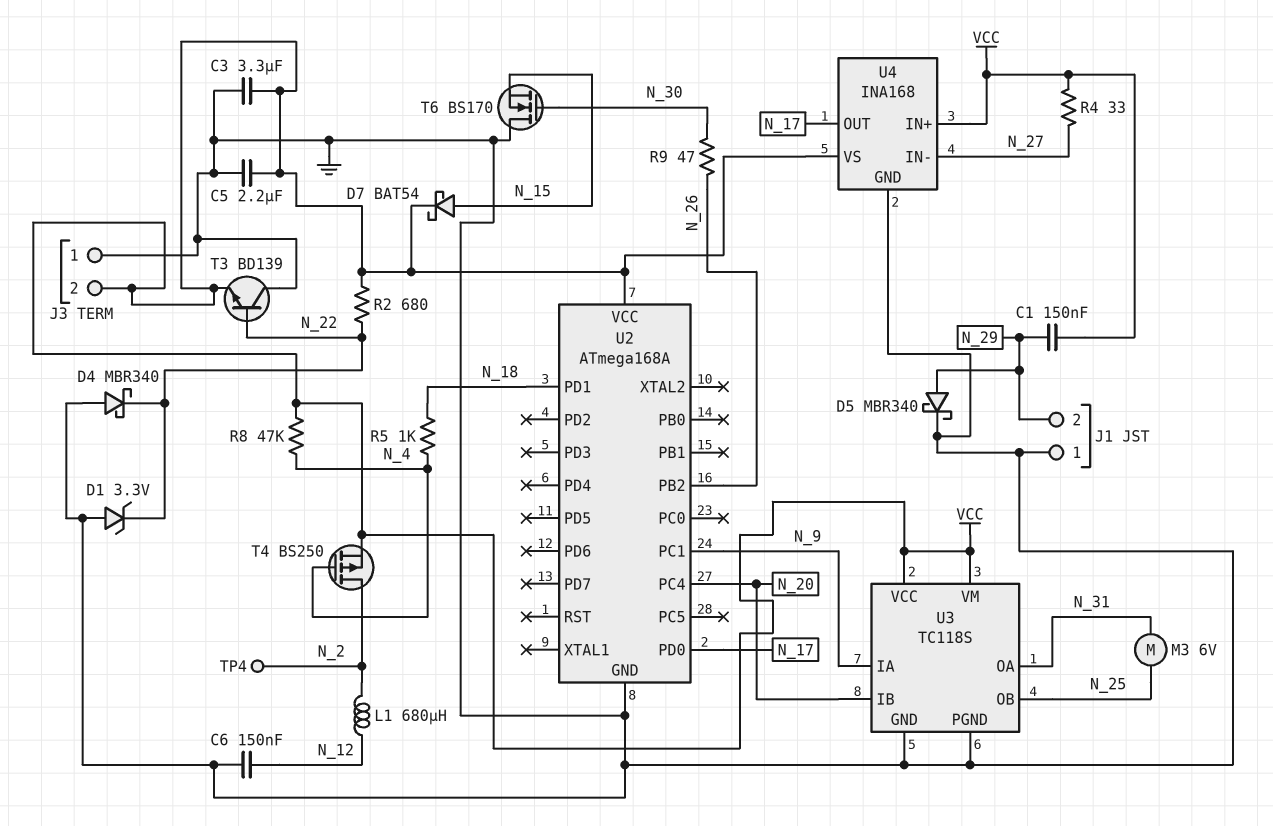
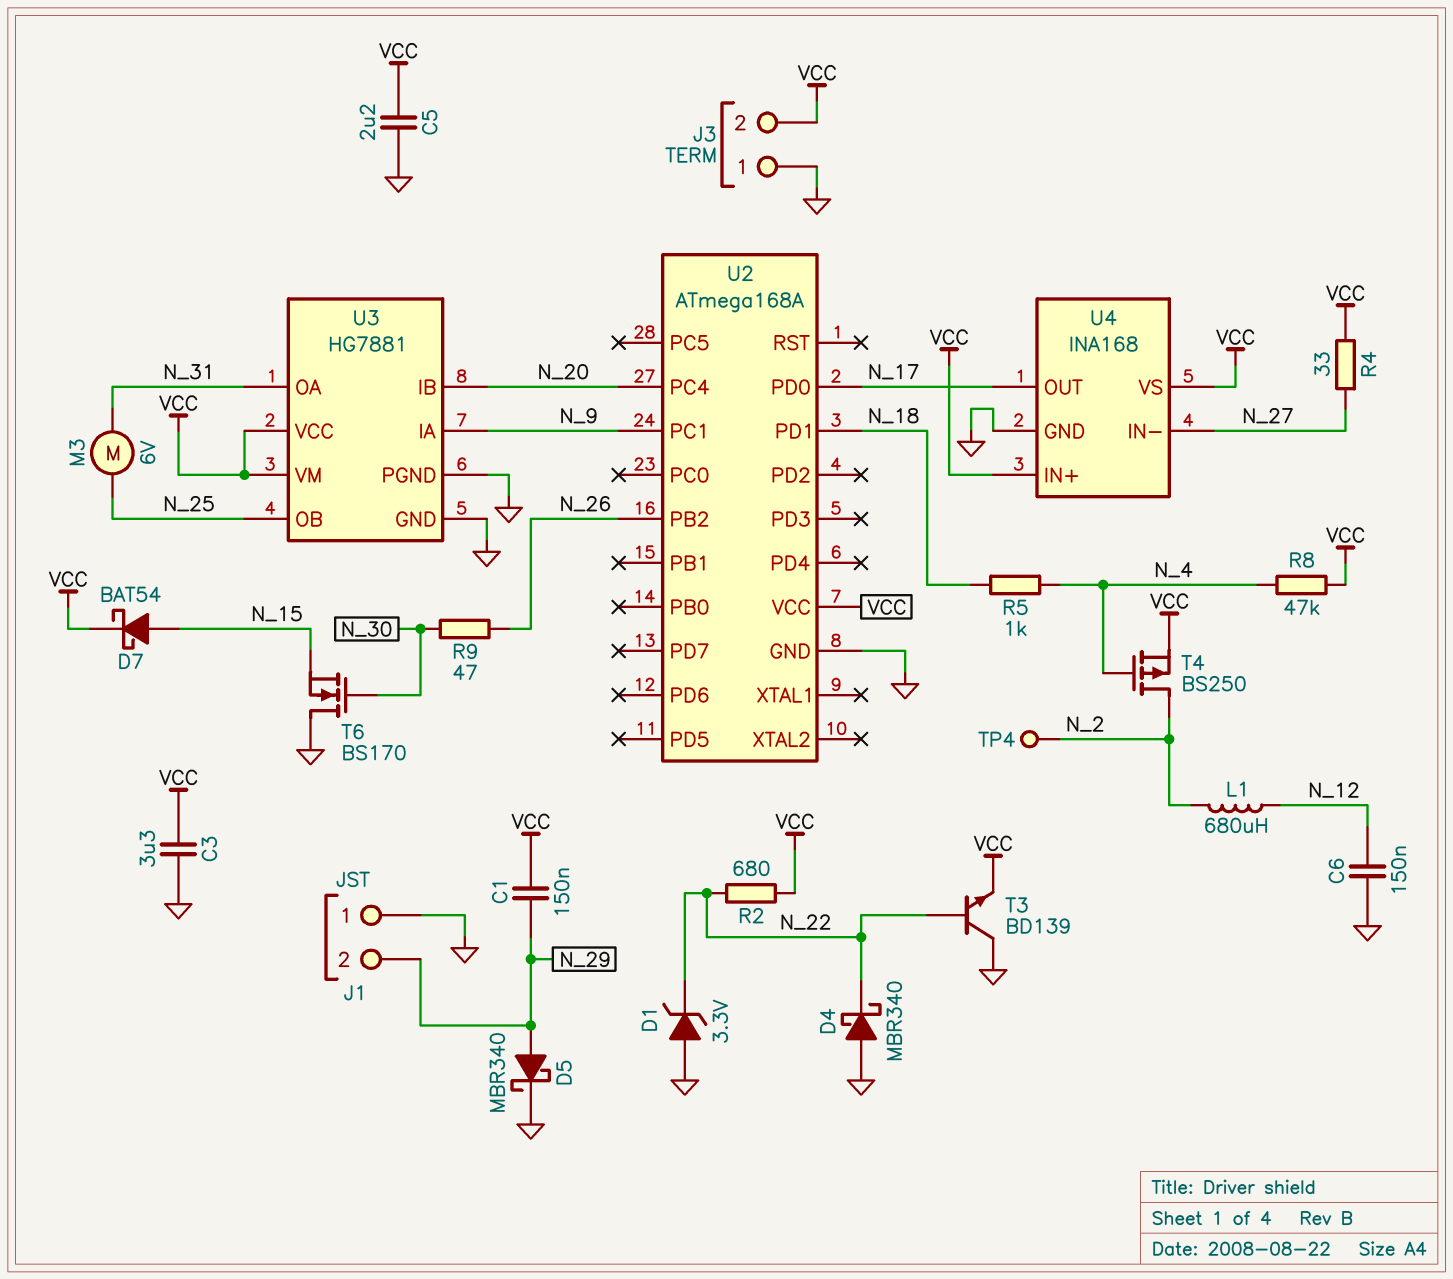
U3: TC118S -> HG7881

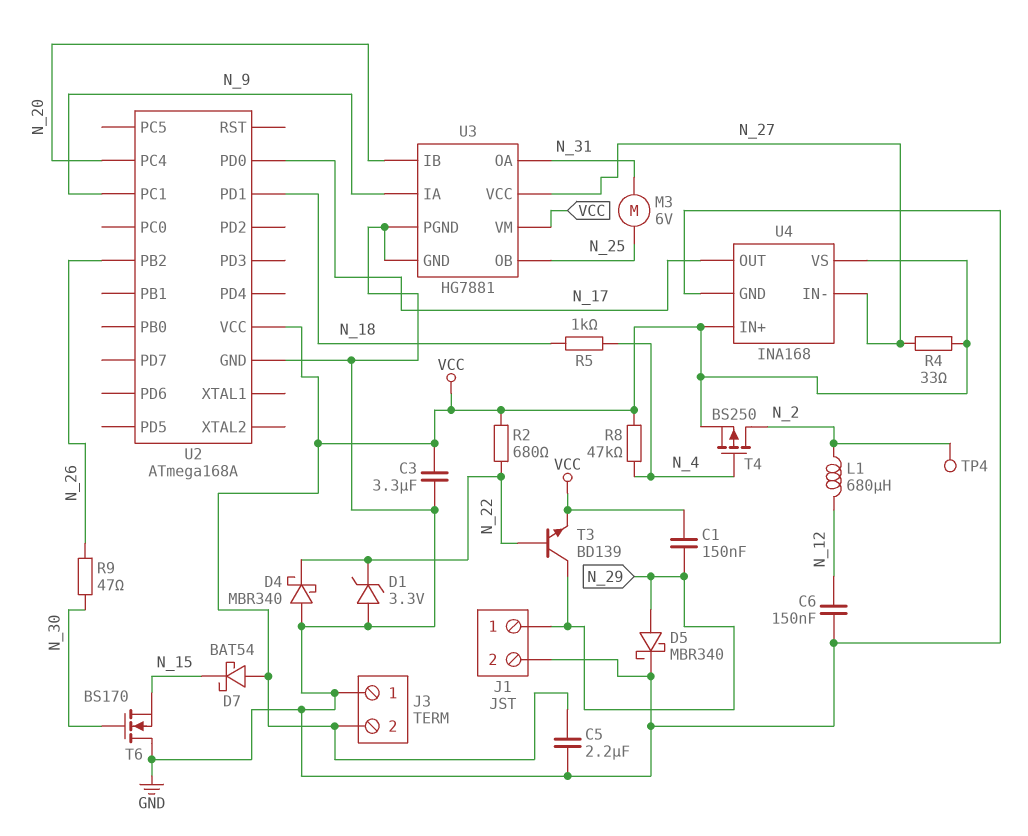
D7: schottky BAT54 (A N_15, K VCC) -> schottky BAT54 (A VCC, K N_15)
J1 pin 1: GND -> N_29
J1 pin 2: N_29 -> GND
T3: NPN BD139 (B N_22, C GND, E VCC) -> NPN BD139 (B N_22, C N_29, E VCC)
U3 pin VCC: VCC -> N_27

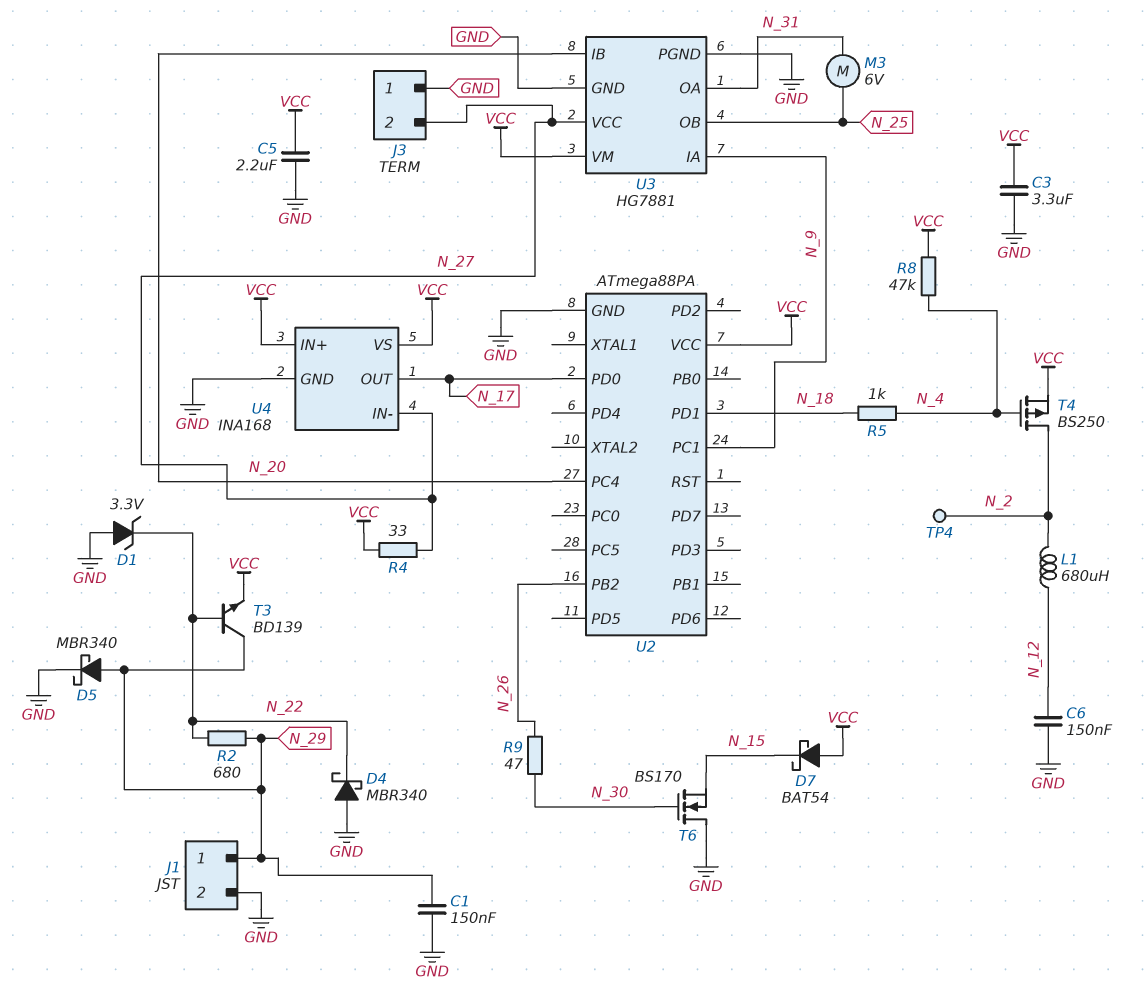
C1: 150nF (N_29, VCC) -> 150nF (GND, N_29)
J3 pin 2: VCC -> N_27
R2: 680 (N_22, VCC) -> 680 (N_22, N_29)
U2: ATmega168A -> ATmega88PA

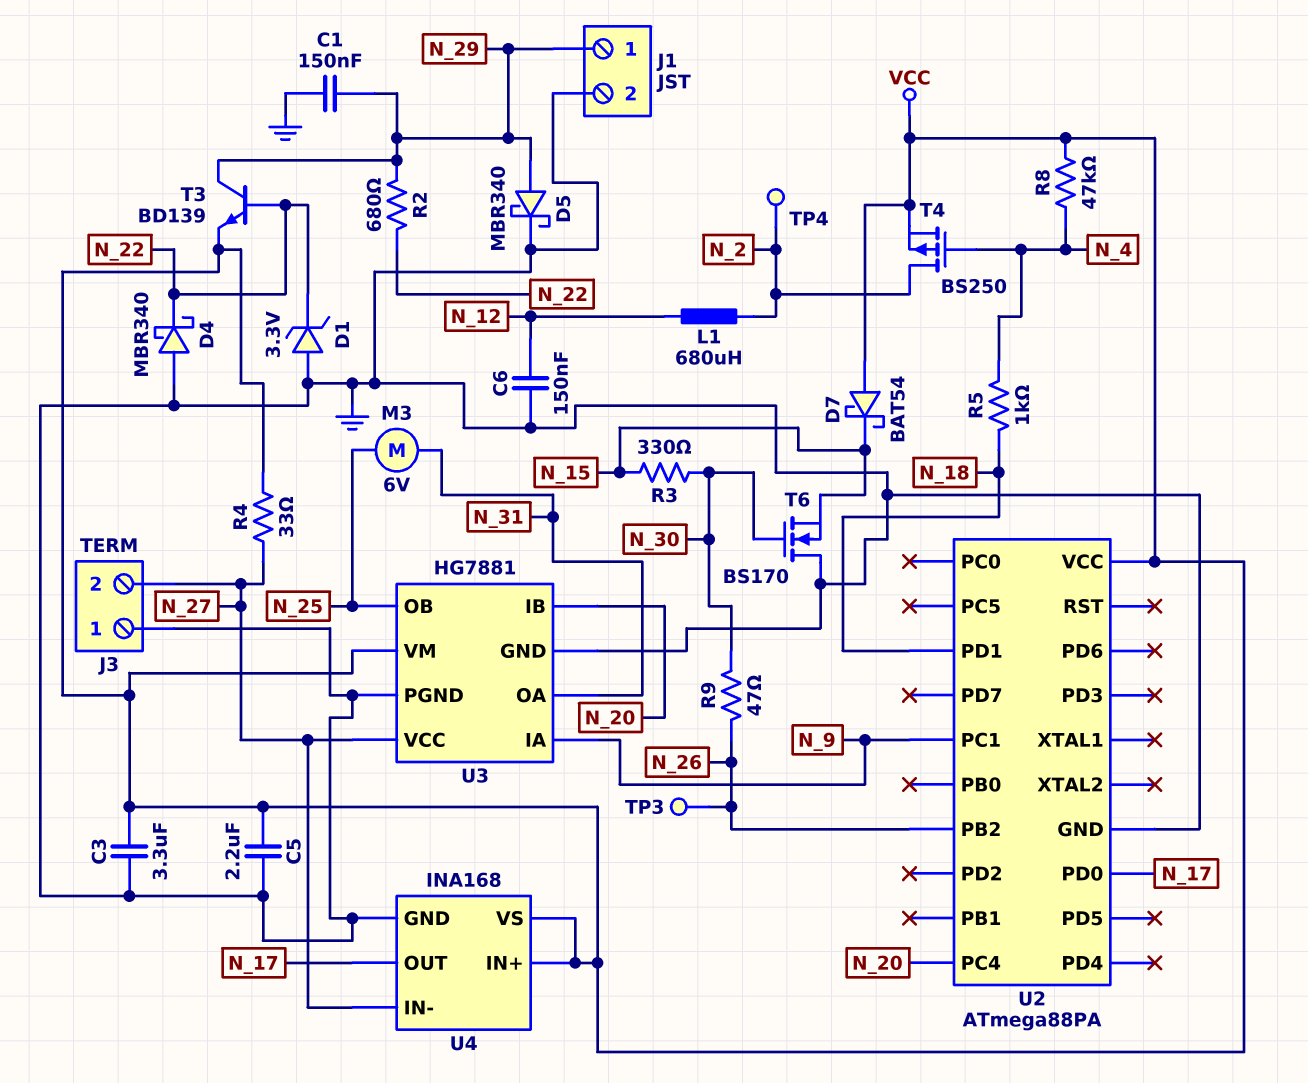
R3: none -> 330 (N_15, N_30)
TP3: none -> test point (N_26)

